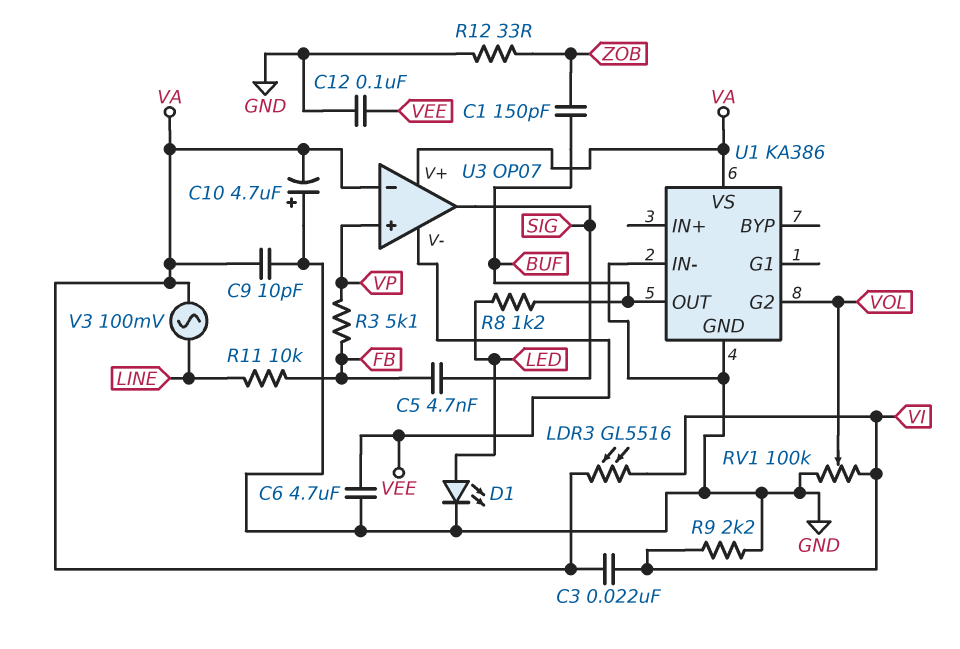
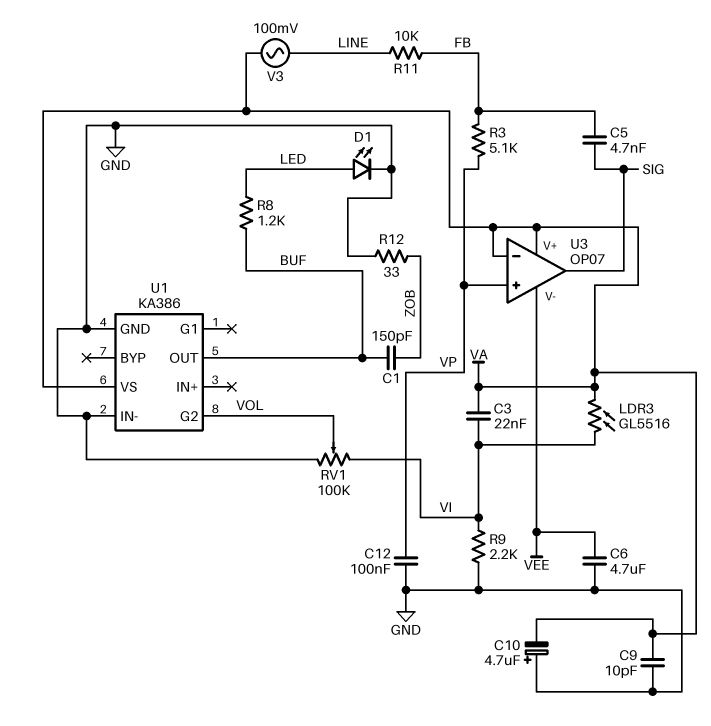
C12: 100nF (GND, VEE) -> 100nF (GND, VP)

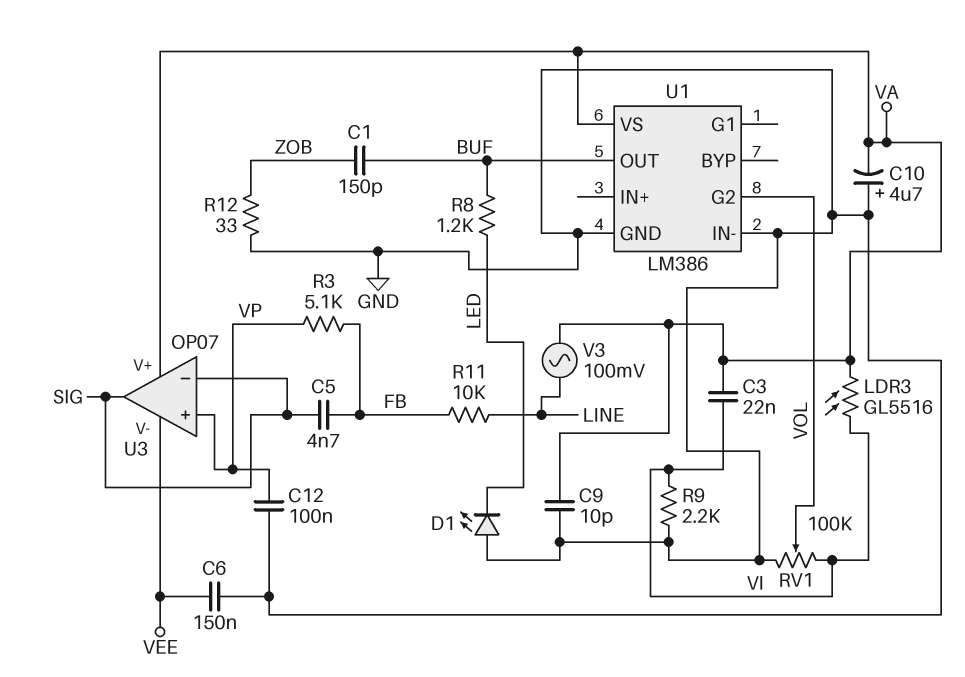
C6: 4.7uF (GND, VEE) -> 150nF (GND, VEE)
D1: LED (A LED, K GND) -> LED (A GND, K LED)
U1: KA386 -> LM386
U3 pin in-: VA -> SIG

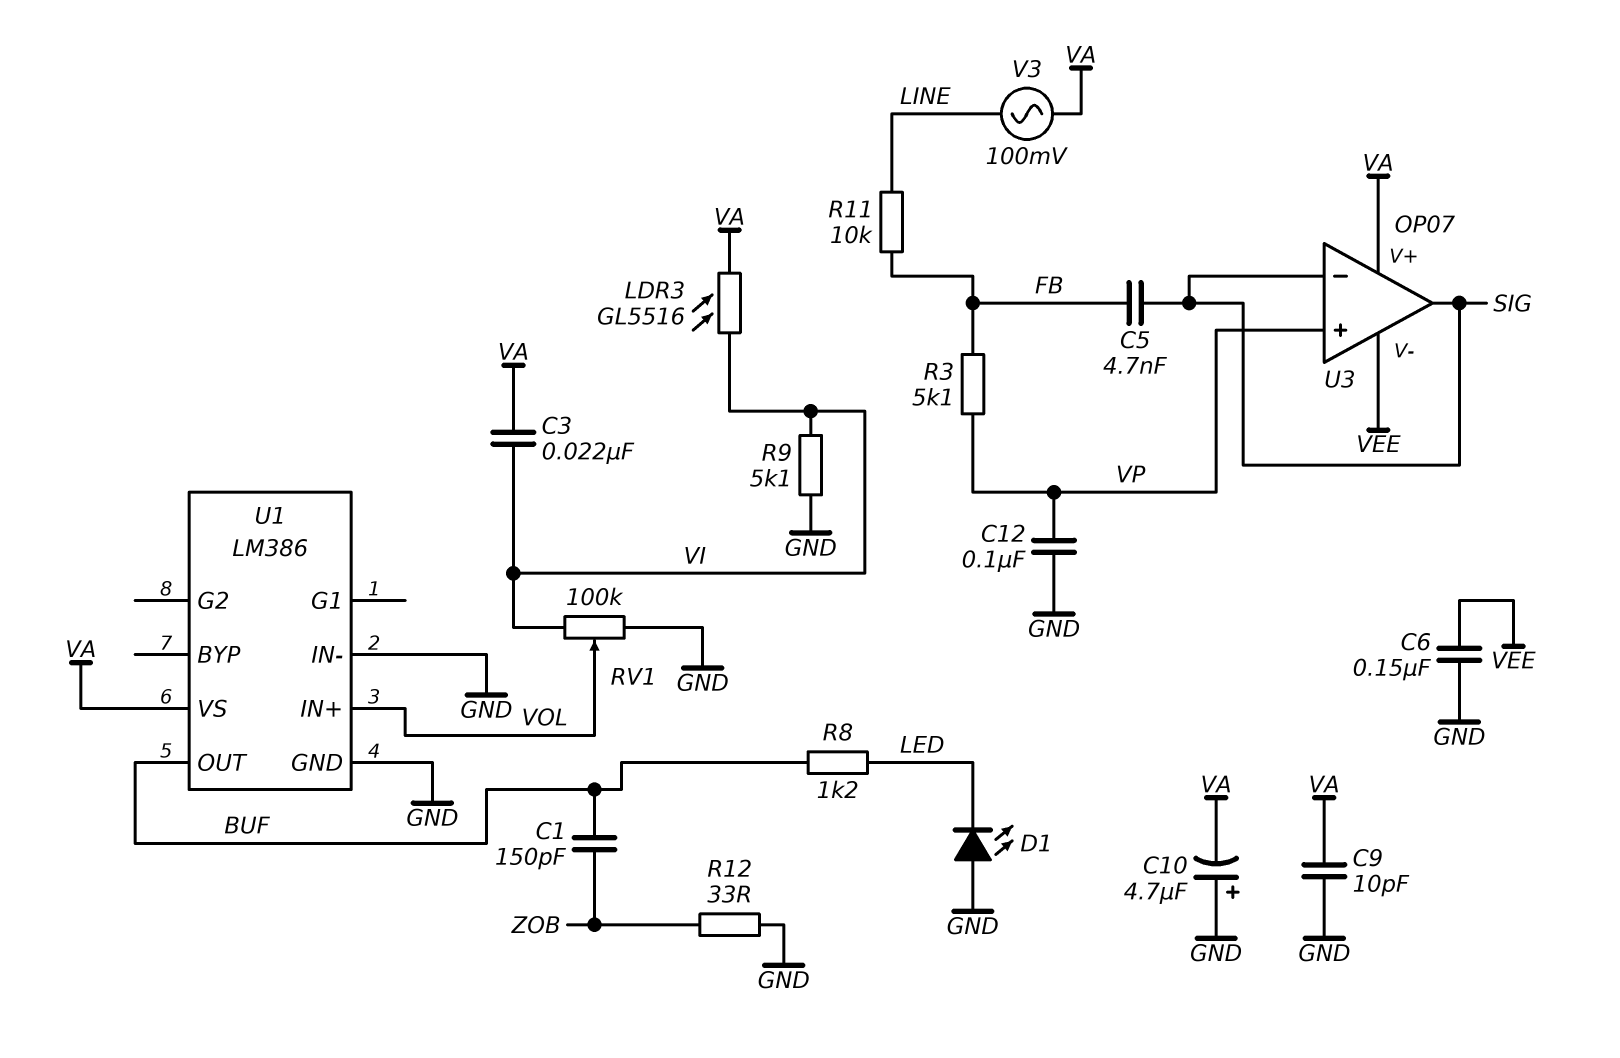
R9: 2.2k (GND, VI) -> 5.1k (GND, VI)
U1 pin G2: VOL -> none
U1 pin IN+: none -> VOL

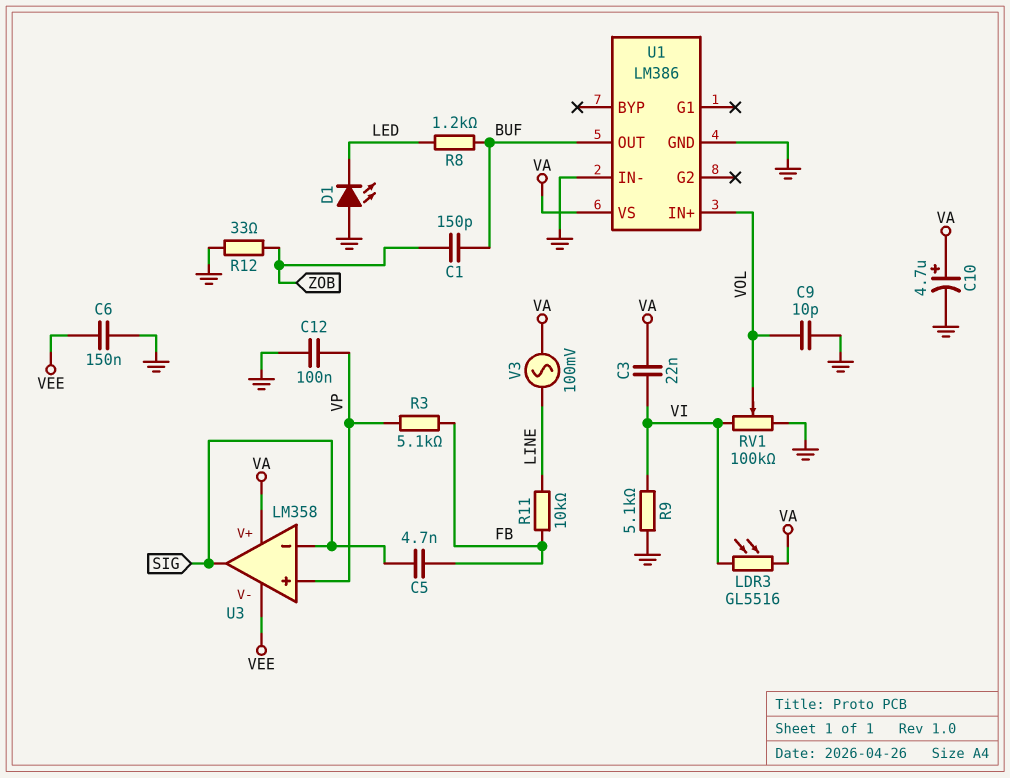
C9: 10pF (GND, VA) -> 10pF (GND, VOL)
C10: 4.7uF (plus GND, minus VA) -> 4.7uF (plus VA, minus GND)
U3: OP07 -> LM358

